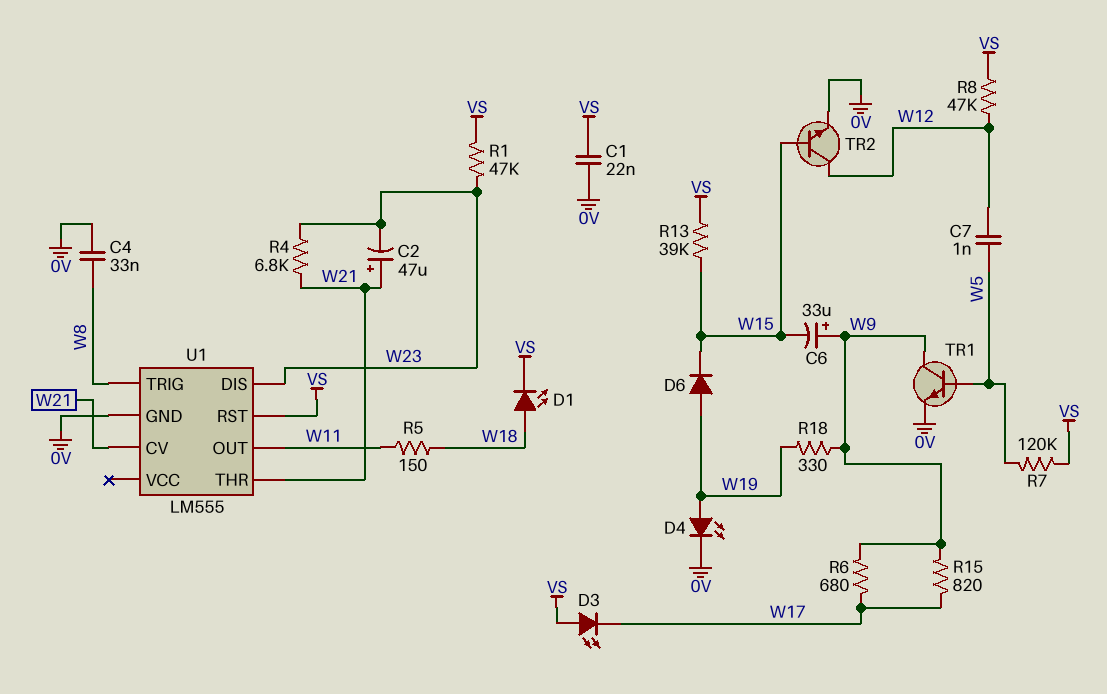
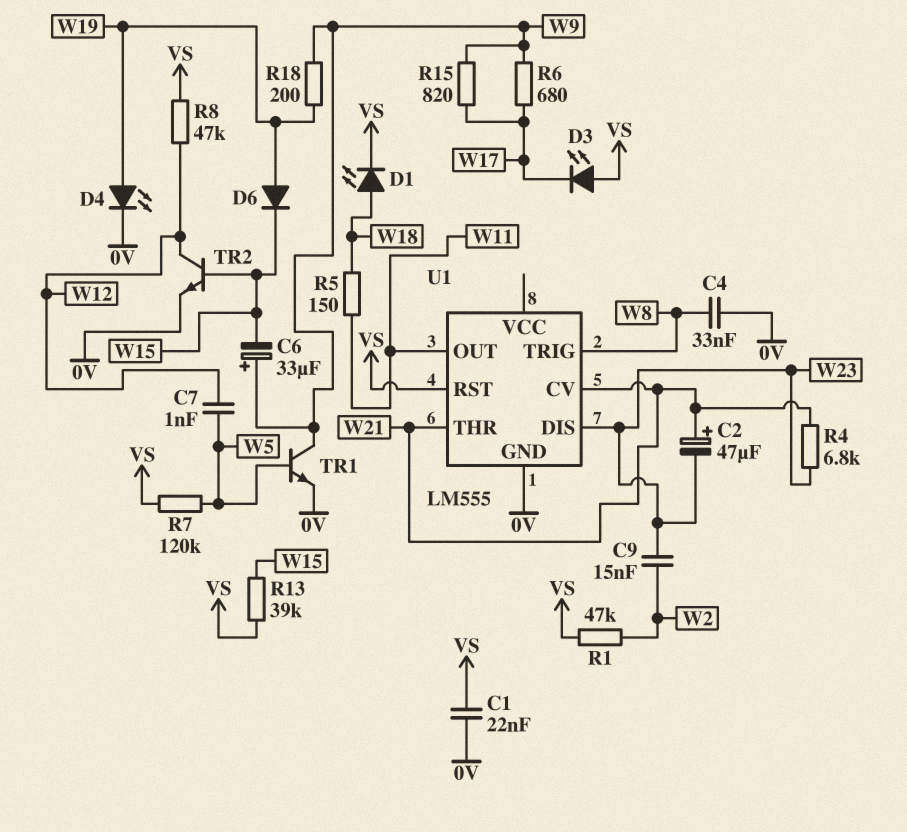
C9: none -> 15nF (W2, W23)
R1: 47k (VS, W23) -> 47k (VS, W2)
R18: 330 (W9, W19) -> 200 (W9, W19)

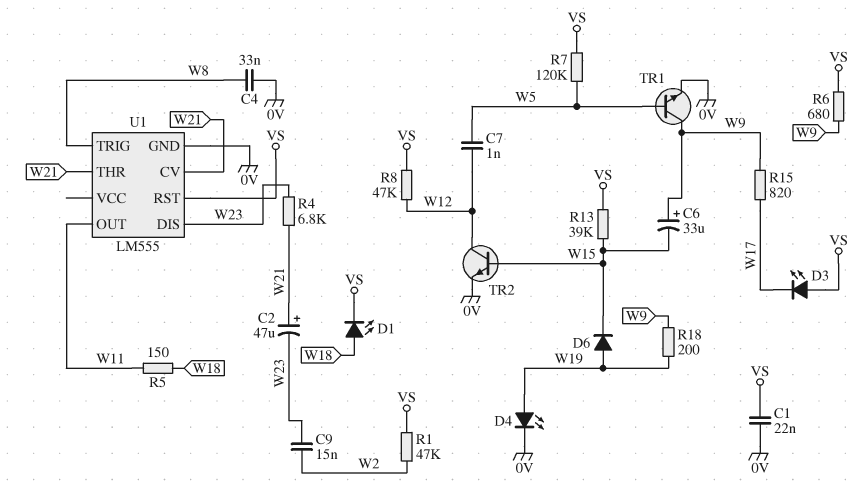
R6: 680 (W9, W17) -> 680 (VS, W9)

